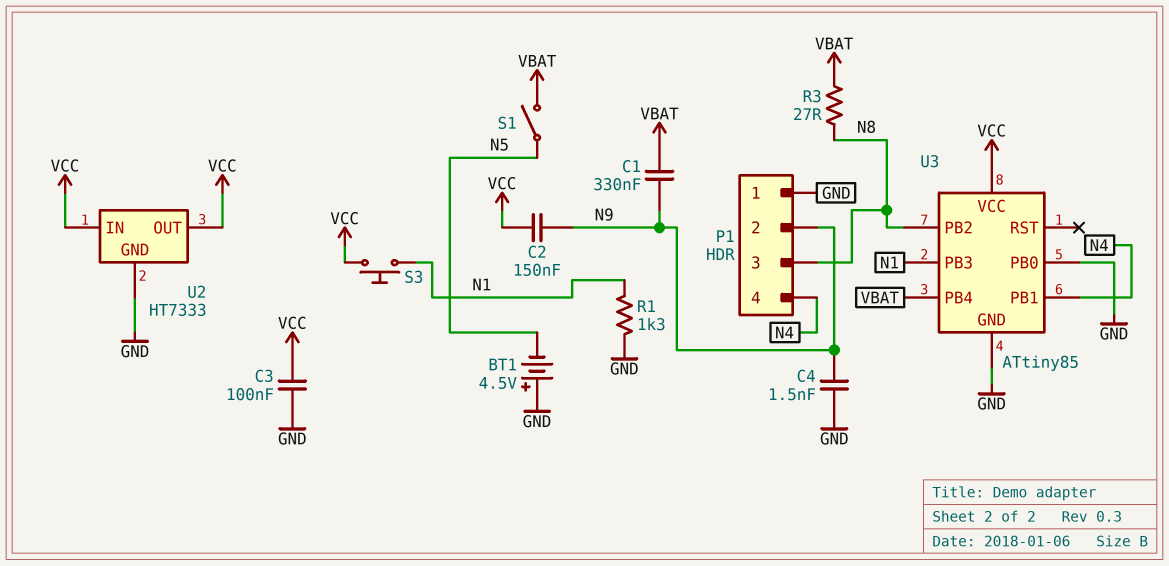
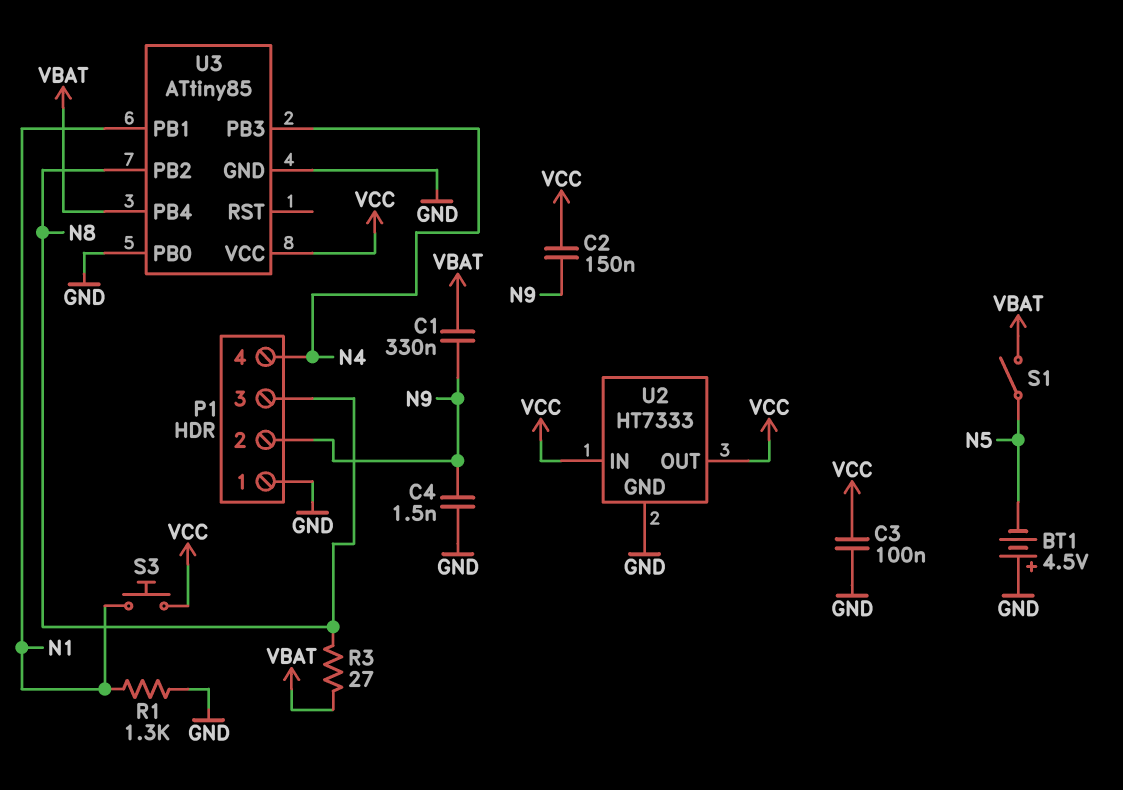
U3 pin PB1: N4 -> N1
U3 pin PB3: N1 -> N4

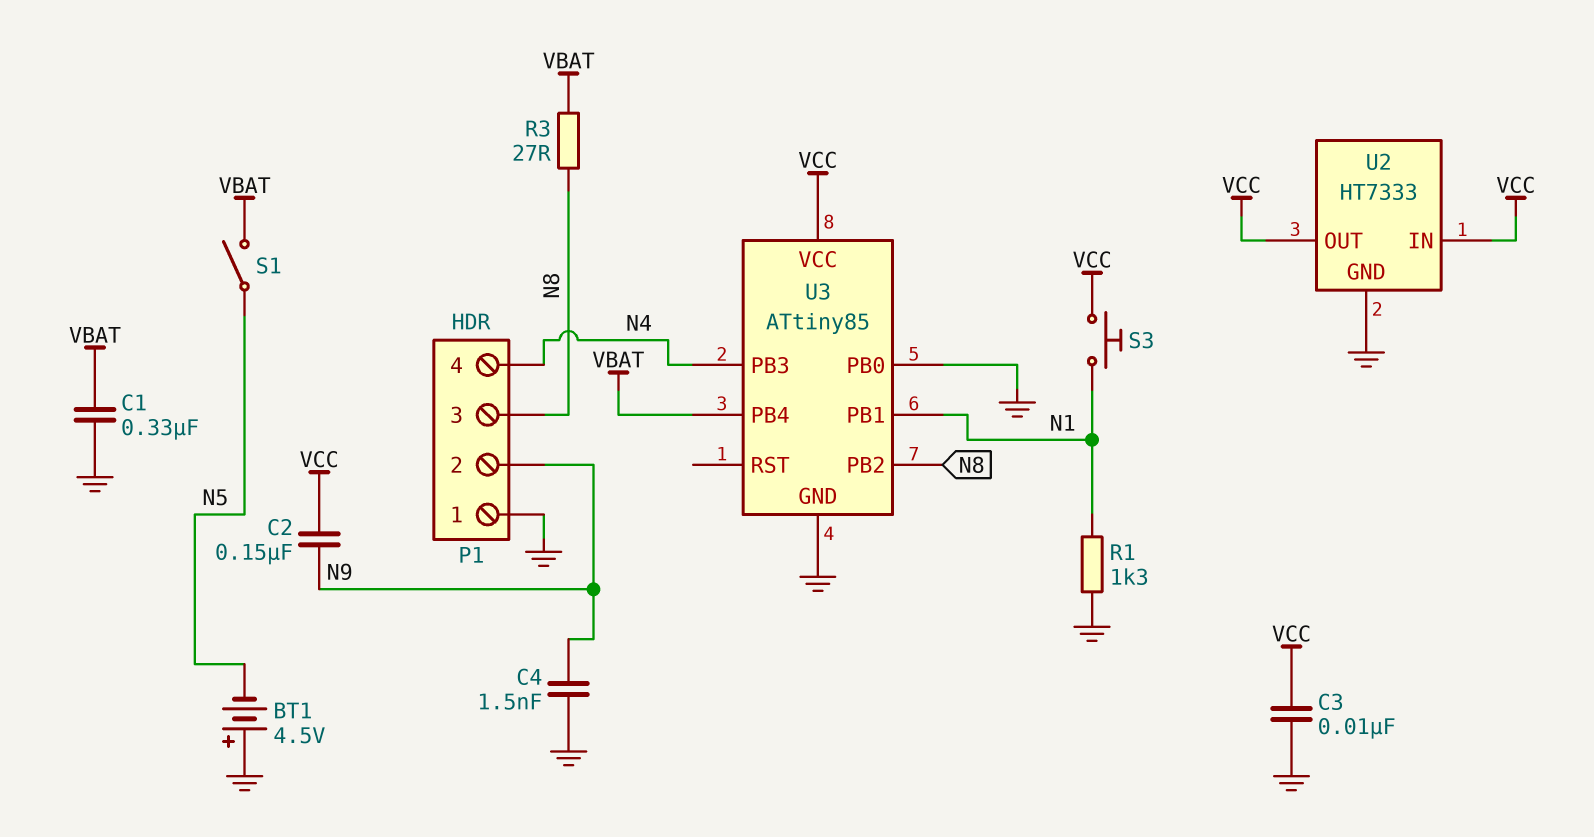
C1: 330nF (N9, VBAT) -> 330nF (GND, VBAT)
C3: 100nF (GND, VCC) -> 10nF (GND, VCC)

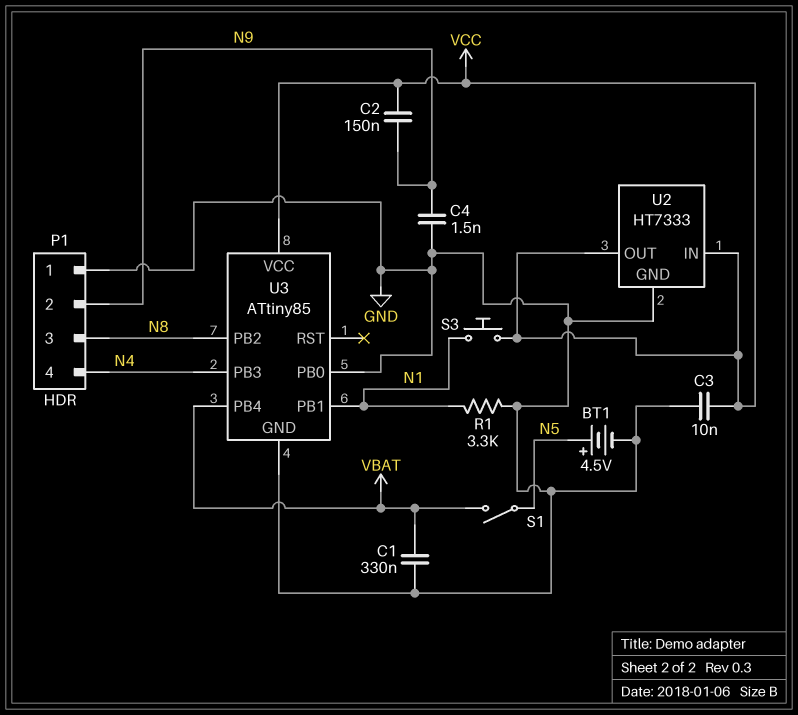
BT1: 4.5V (plus GND, minus N5) -> 4.5V (plus N5, minus GND)
R1: 1.3k (GND, N1) -> 3.3k (GND, N1)
R3: 27 (N8, VBAT) -> none

